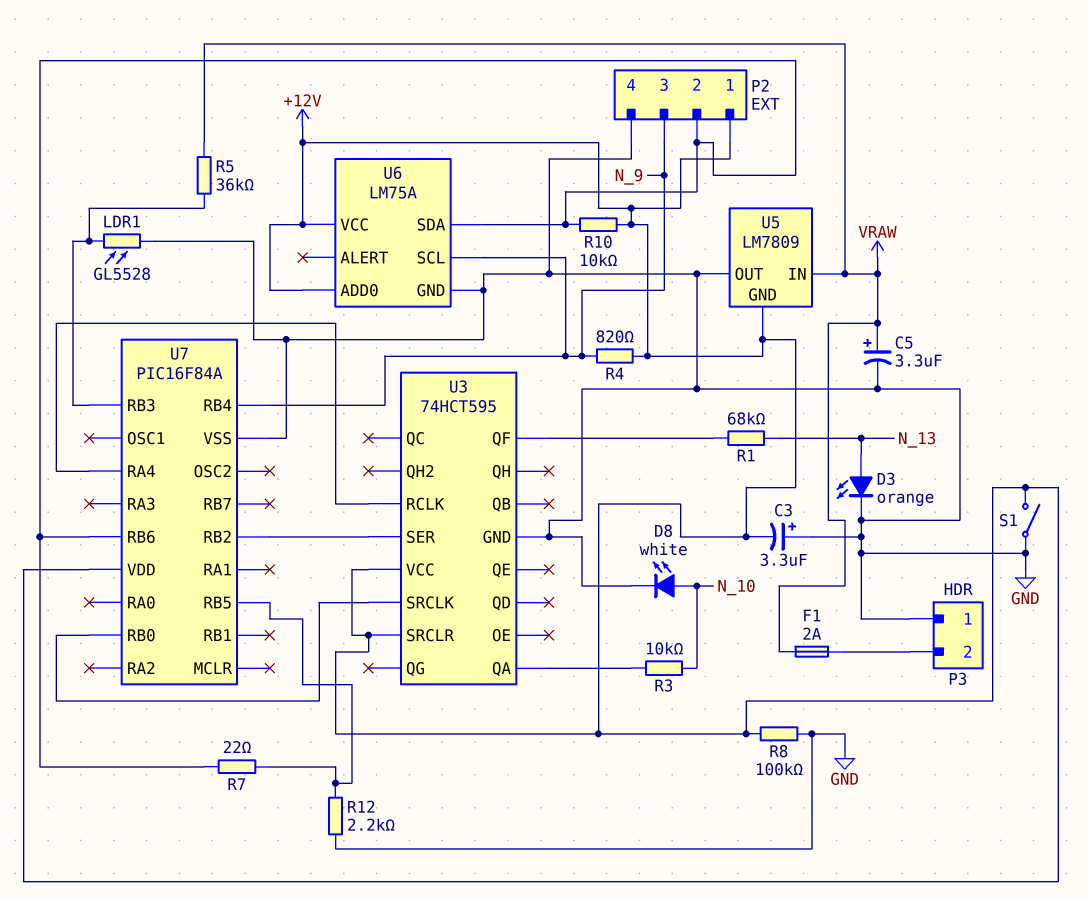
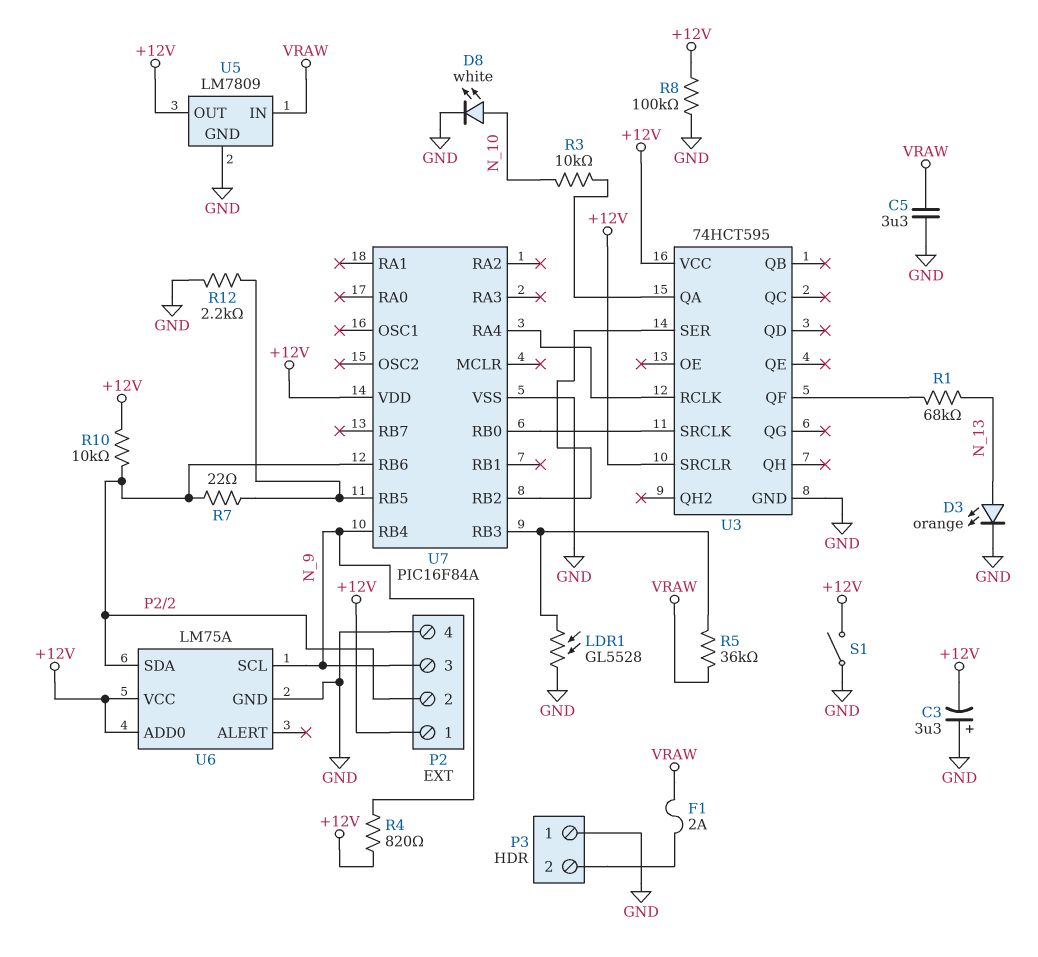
C5: 3.3uF (plus VRAW, minus GND) -> 3.3uF (GND, VRAW)
U5 pin GND: +12V -> GND
U5 pin OUT: GND -> +12V

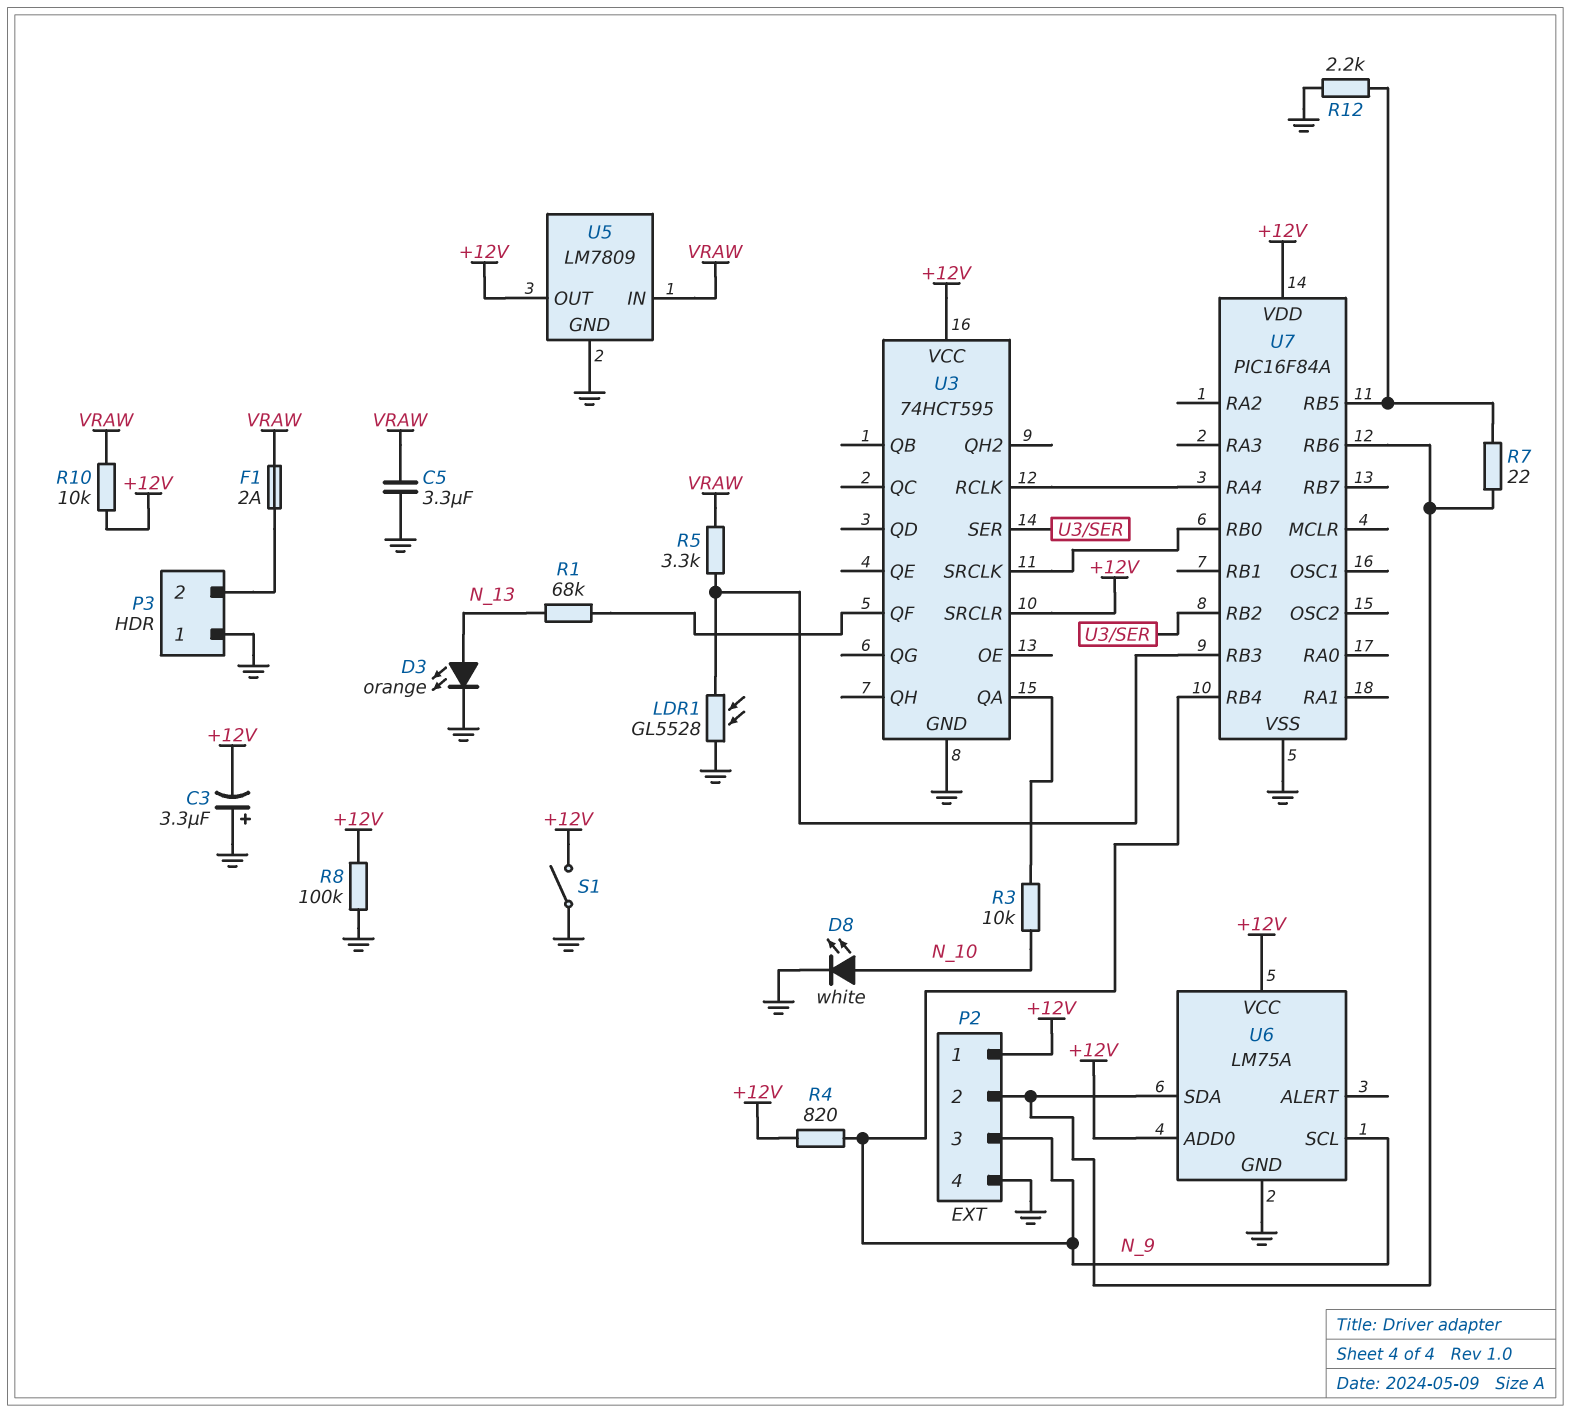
R5: 36k (U7/RB3, VRAW) -> 3.3k (U7/RB3, VRAW)
R10: 10k (+12V, P2/2) -> 10k (+12V, VRAW)

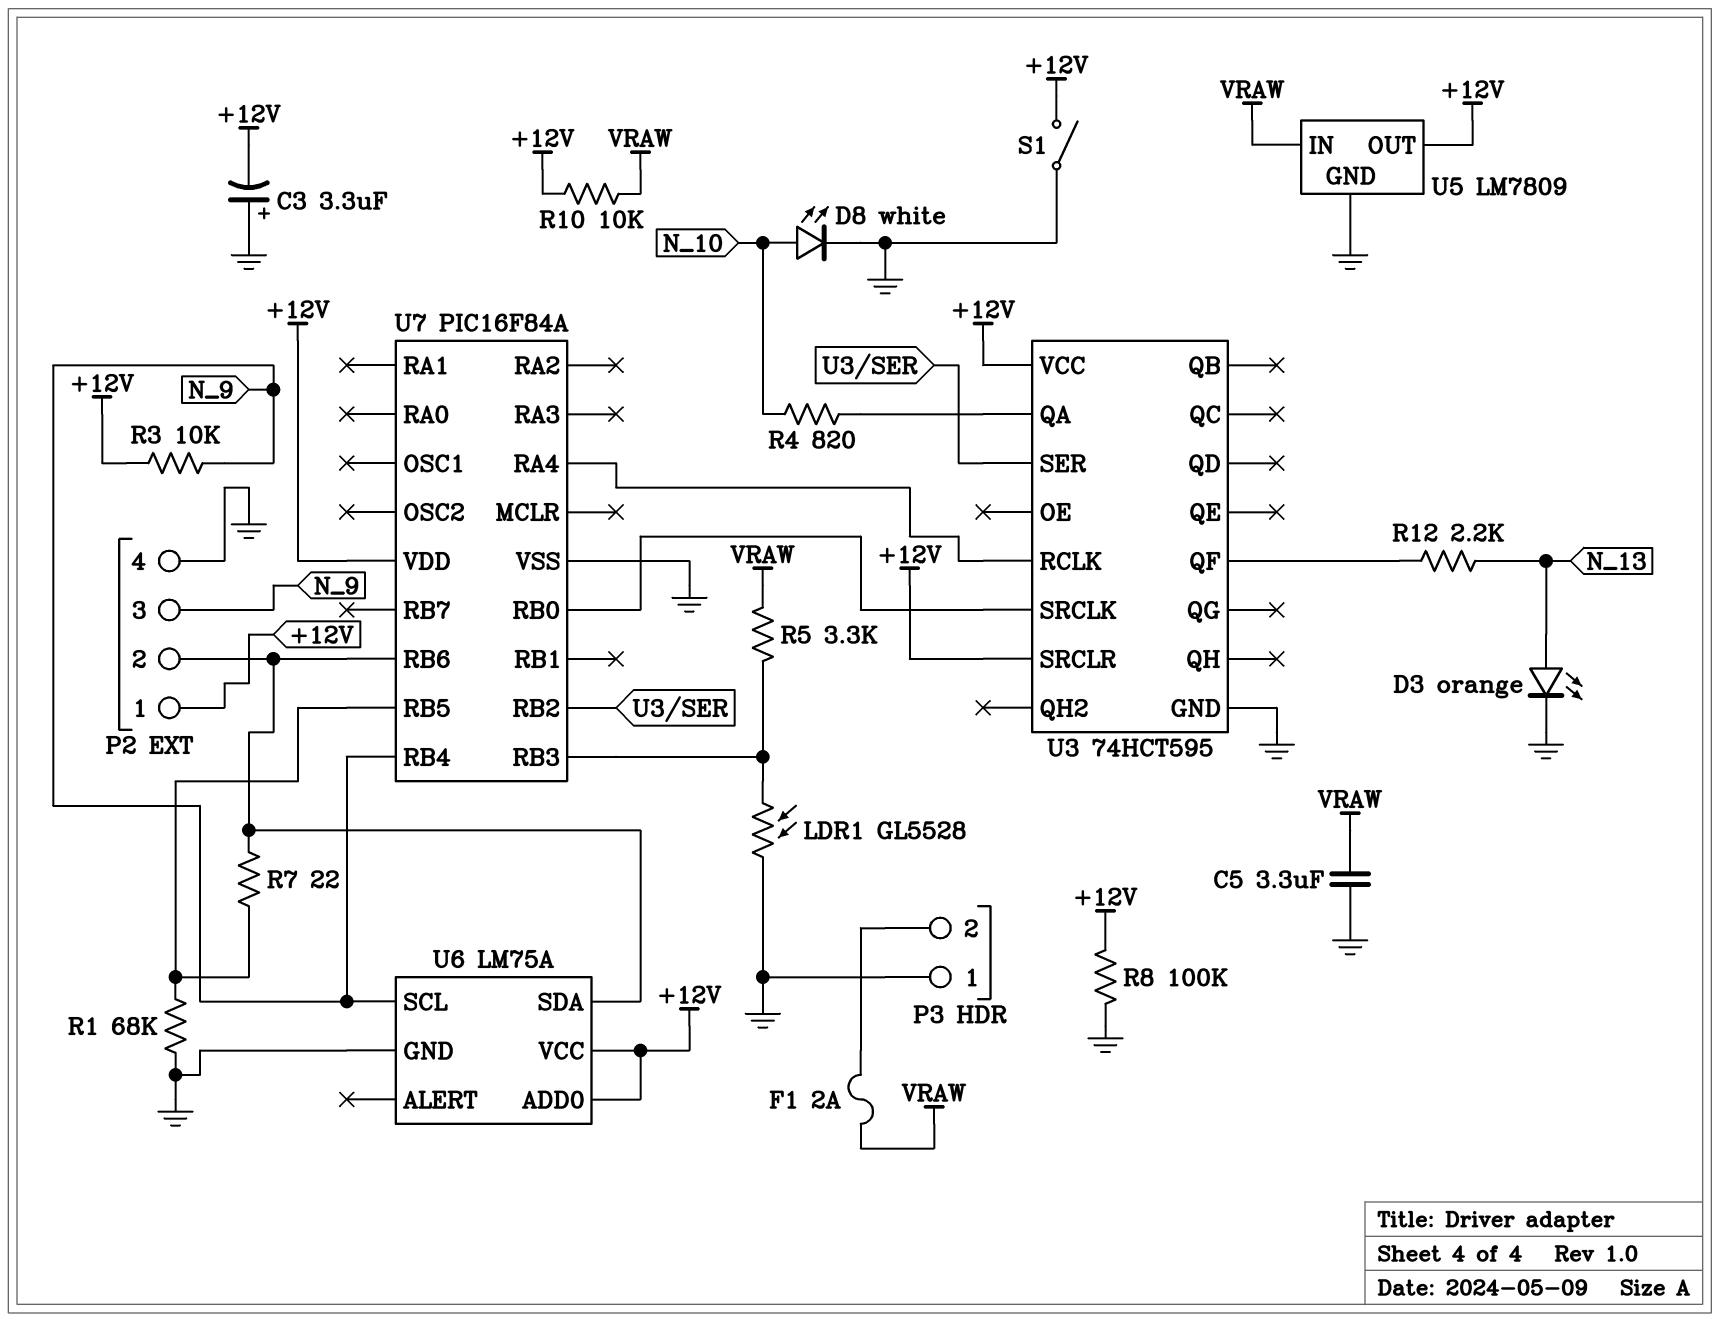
R1: 68k (N_13, U3/QF) -> 68k (GND, U7/RB5)
R3: 10k (N_10, U3/QA) -> 10k (+12V, N_9)
R4: 820 (+12V, N_9) -> 820 (N_10, U3/QA)
R12: 2.2k (GND, U7/RB5) -> 2.2k (N_13, U3/QF)

